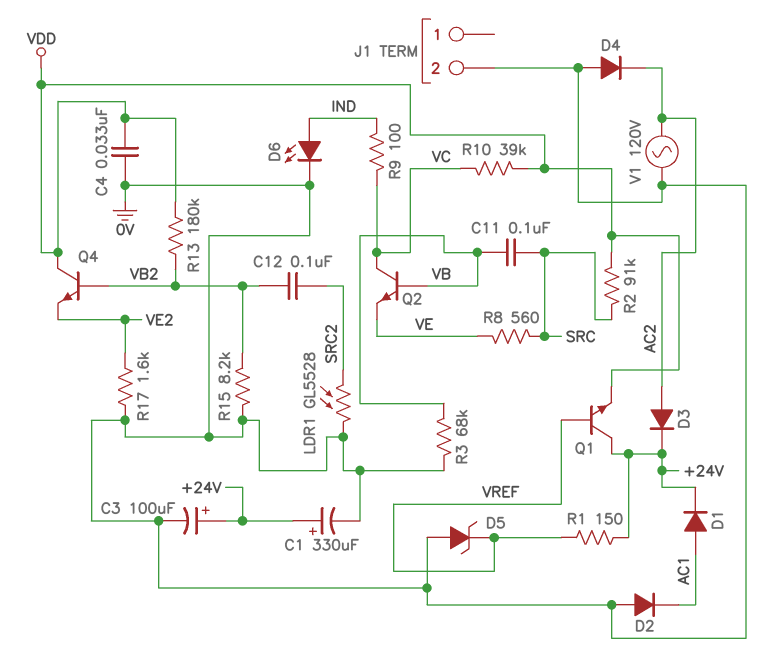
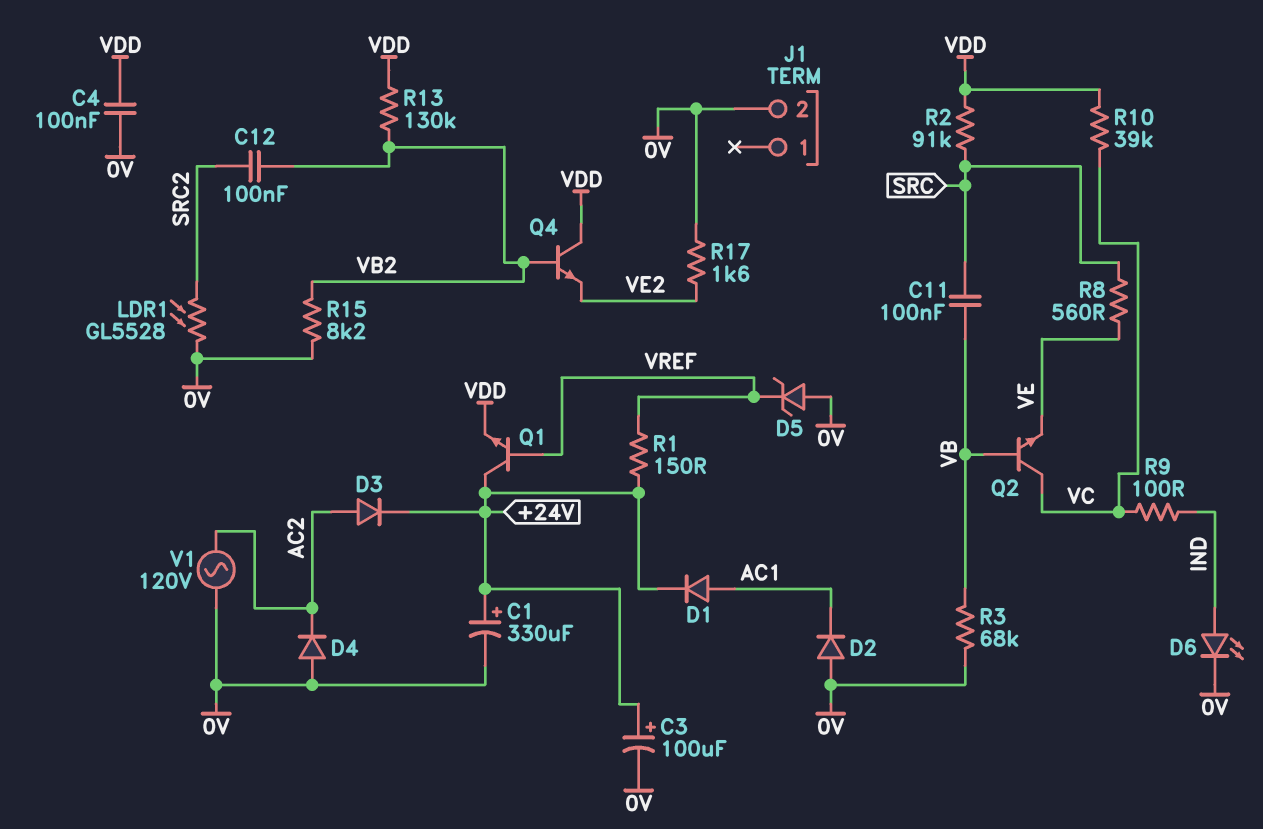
C4: 33nF (0V, VDD) -> 100nF (0V, VDD)
R13: 180k (VB2, VDD) -> 130k (VB2, VDD)

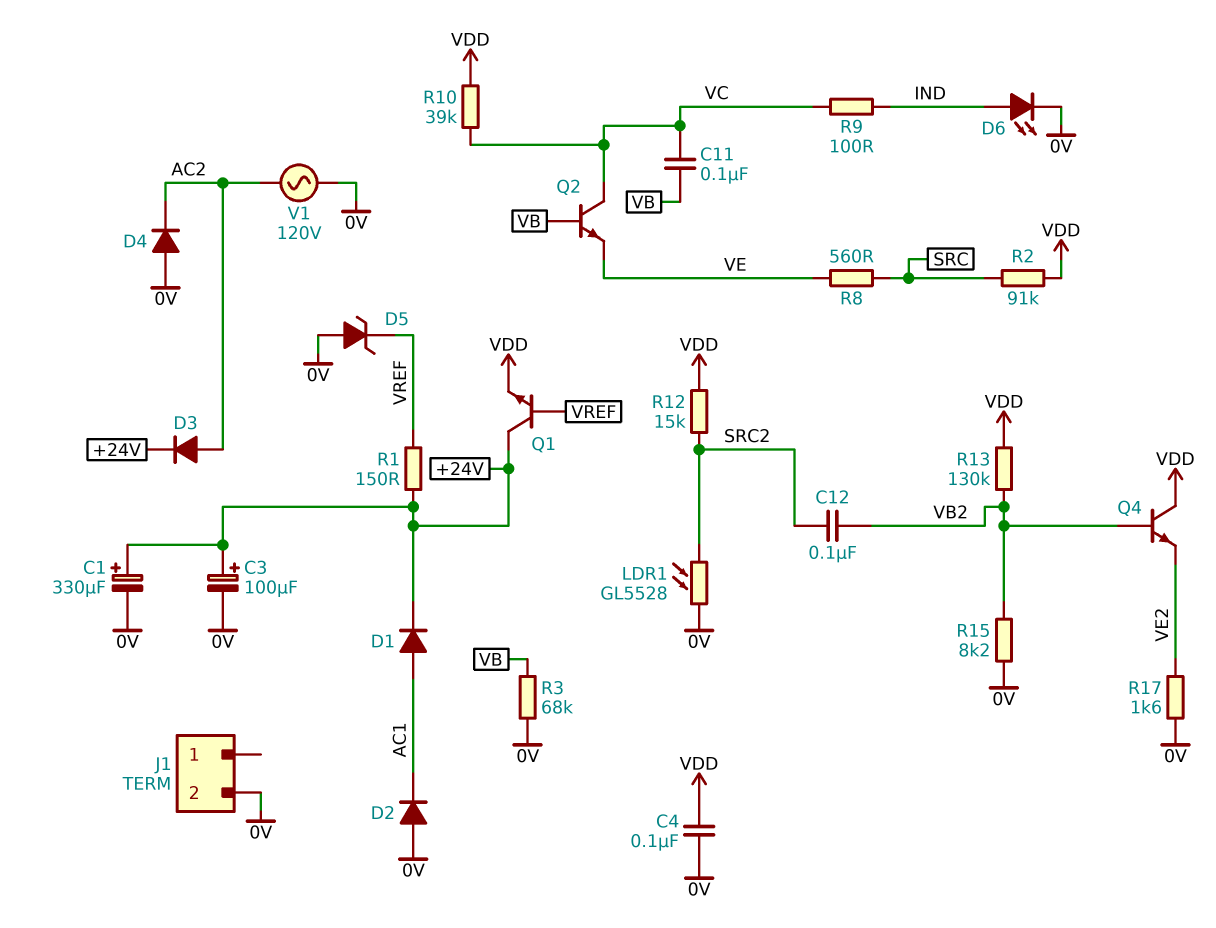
C11: 100nF (SRC, VB) -> 100nF (VB, VC)
R12: none -> 15k (SRC2, VDD)

